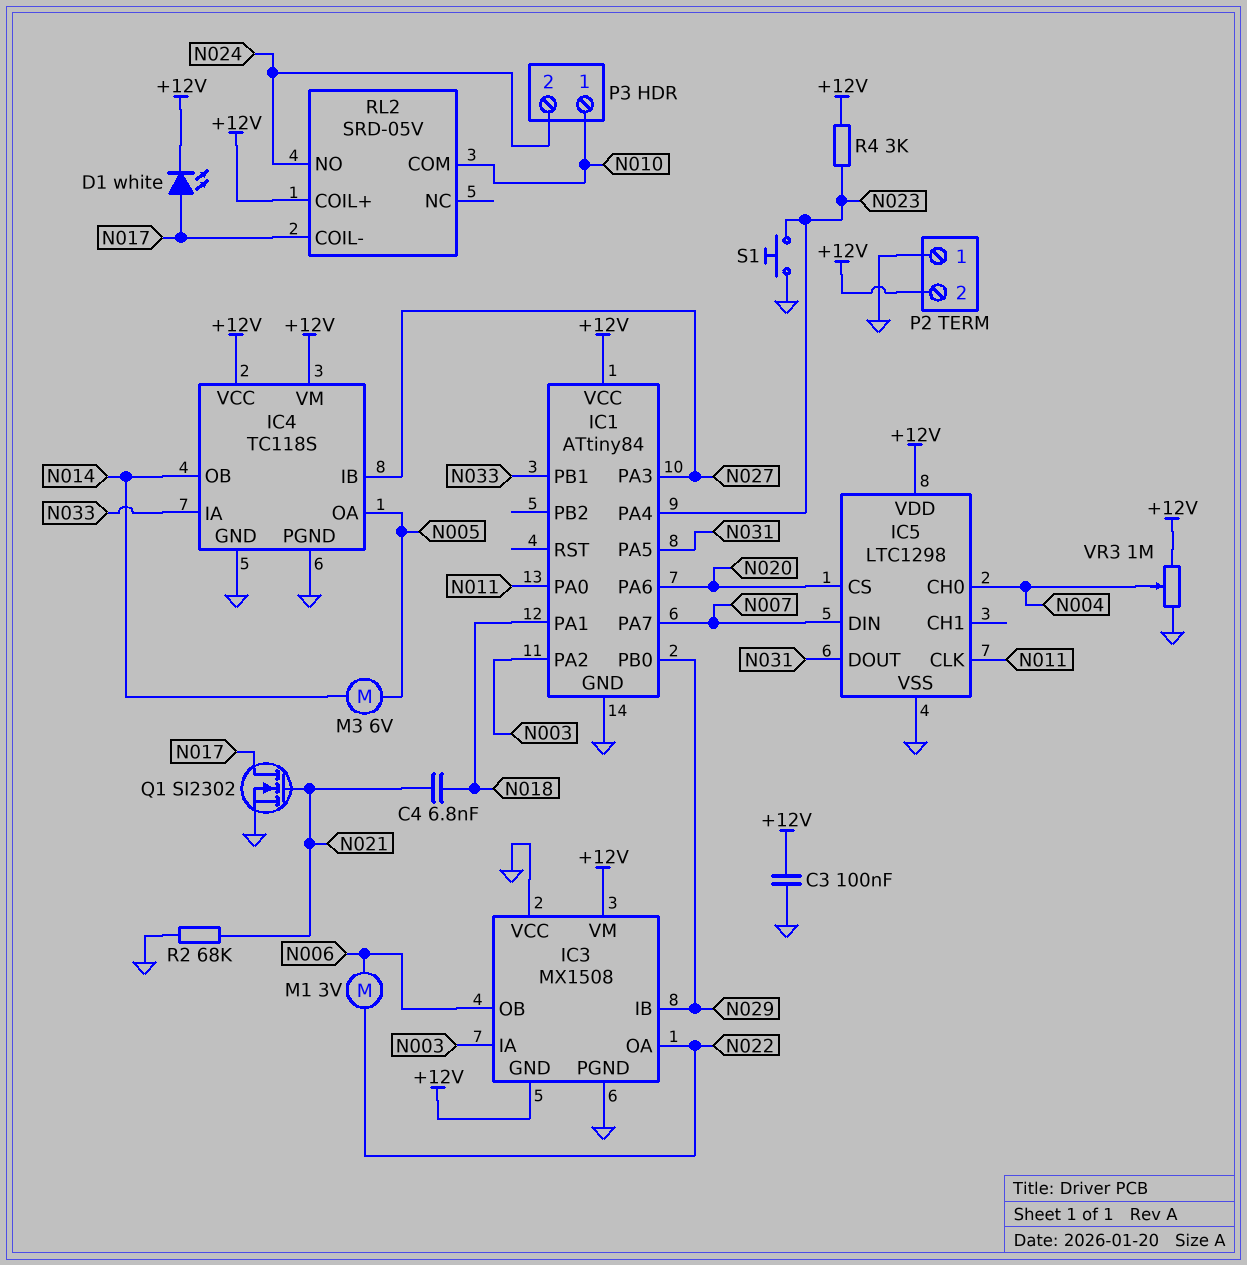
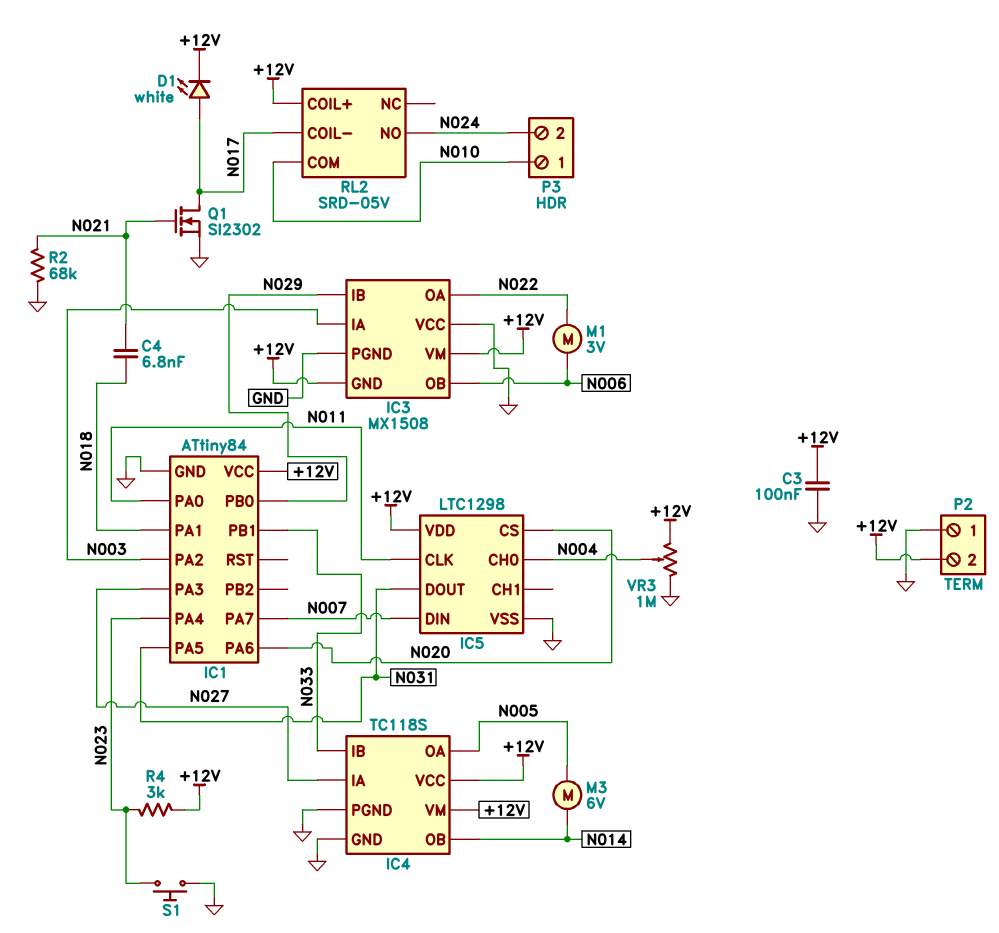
IC4 pin IA: N033 -> N027
IC4 pin IB: N027 -> N033

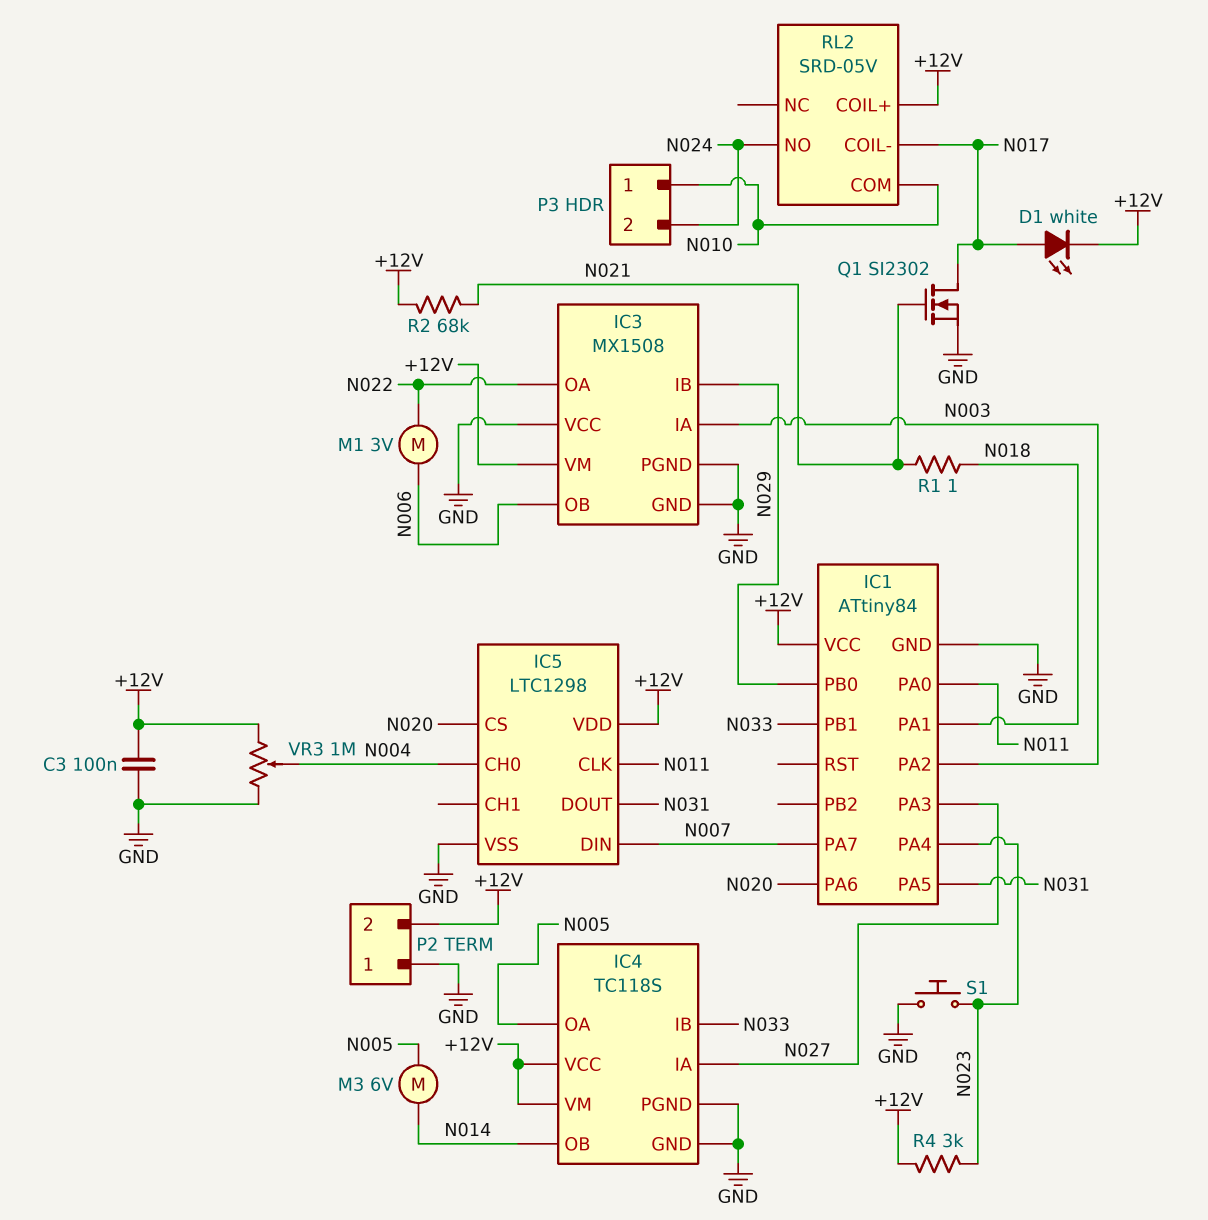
C4: 6.8nF (N018, N021) -> none
IC3 pin GND: +12V -> GND
R1: none -> 1 (N018, N021)
R2: 68k (GND, N021) -> 68k (+12V, N021)

